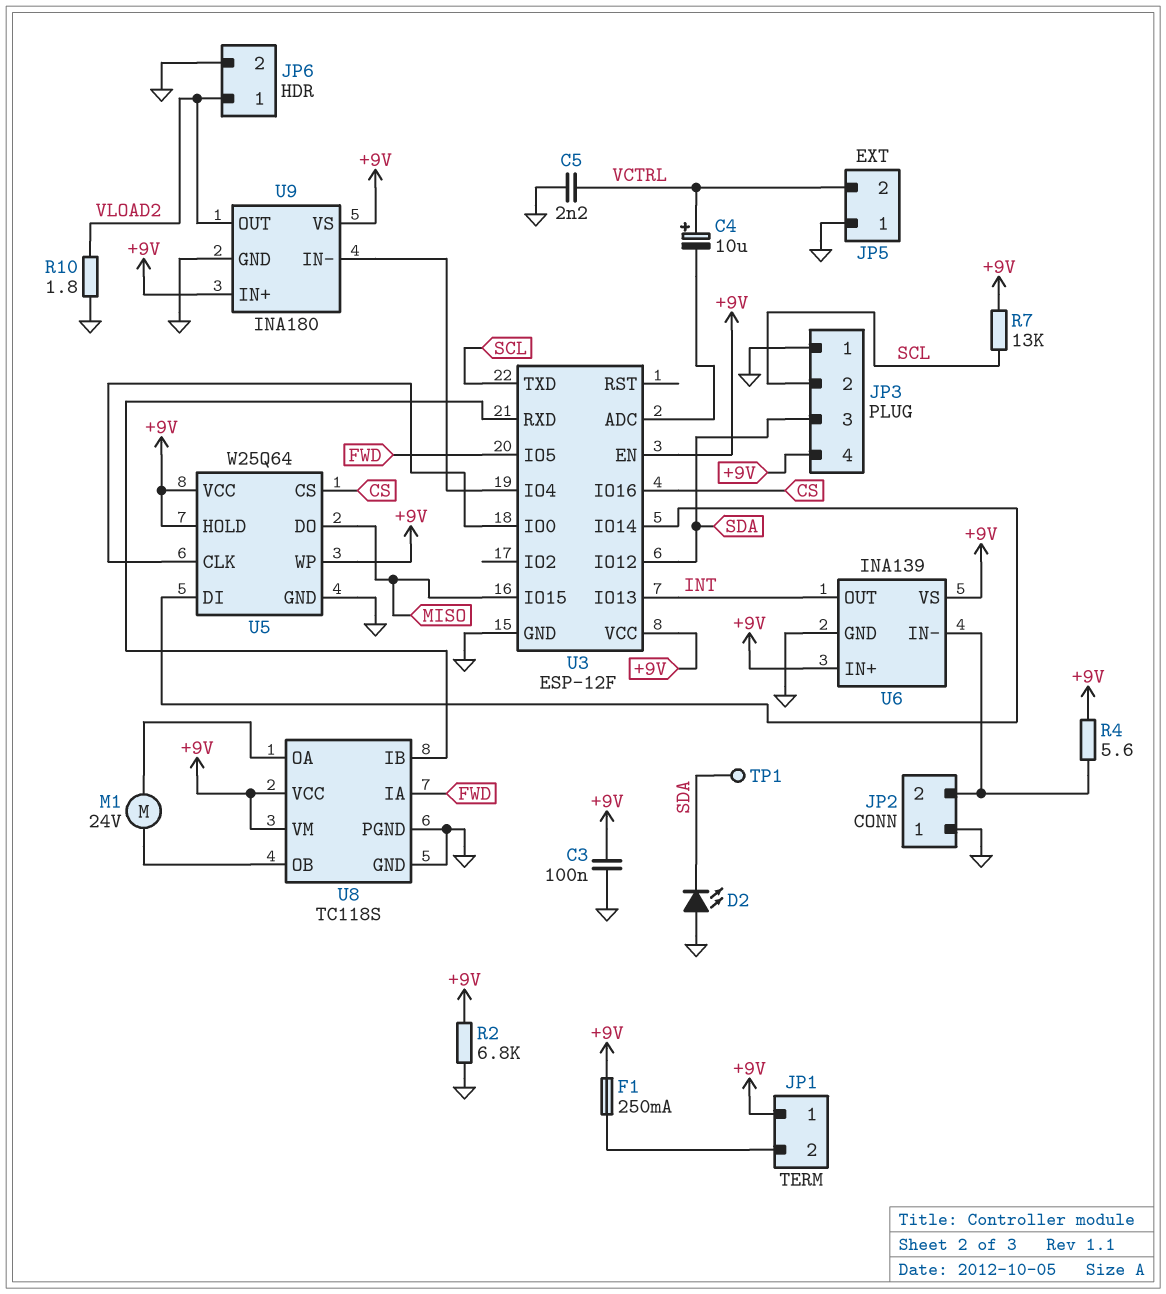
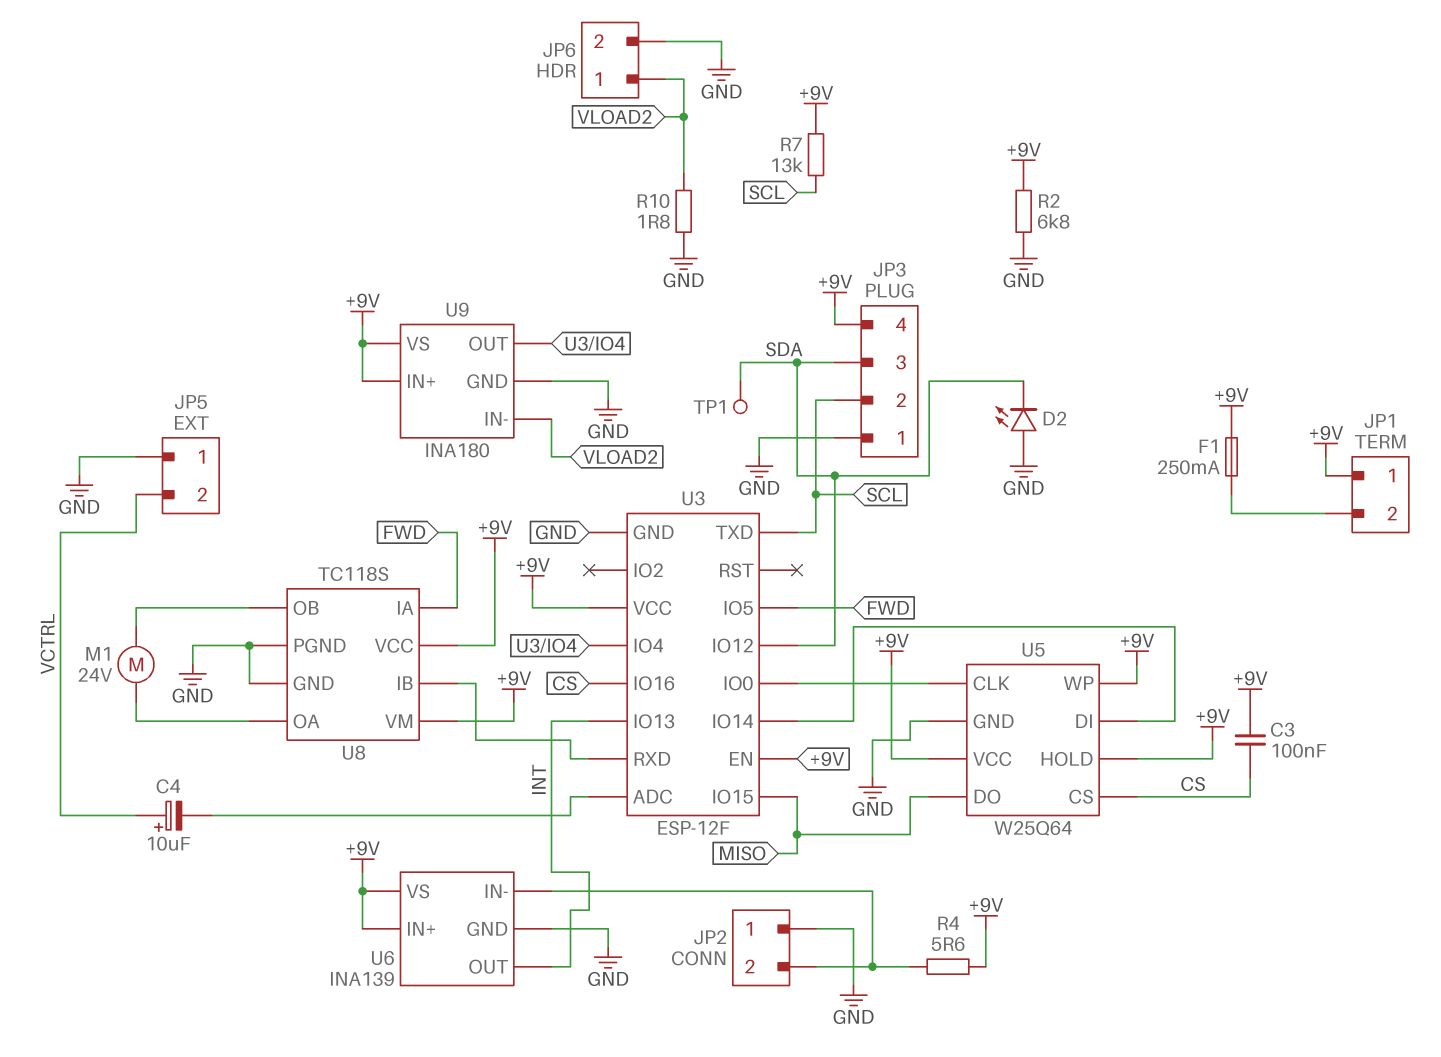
C3: 100nF (+9V, GND) -> 100nF (+9V, CS)
C5: 2.2nF (GND, VCTRL) -> none
U9 pin IN-: U3/IO4 -> VLOAD2
U9 pin OUT: VLOAD2 -> U3/IO4

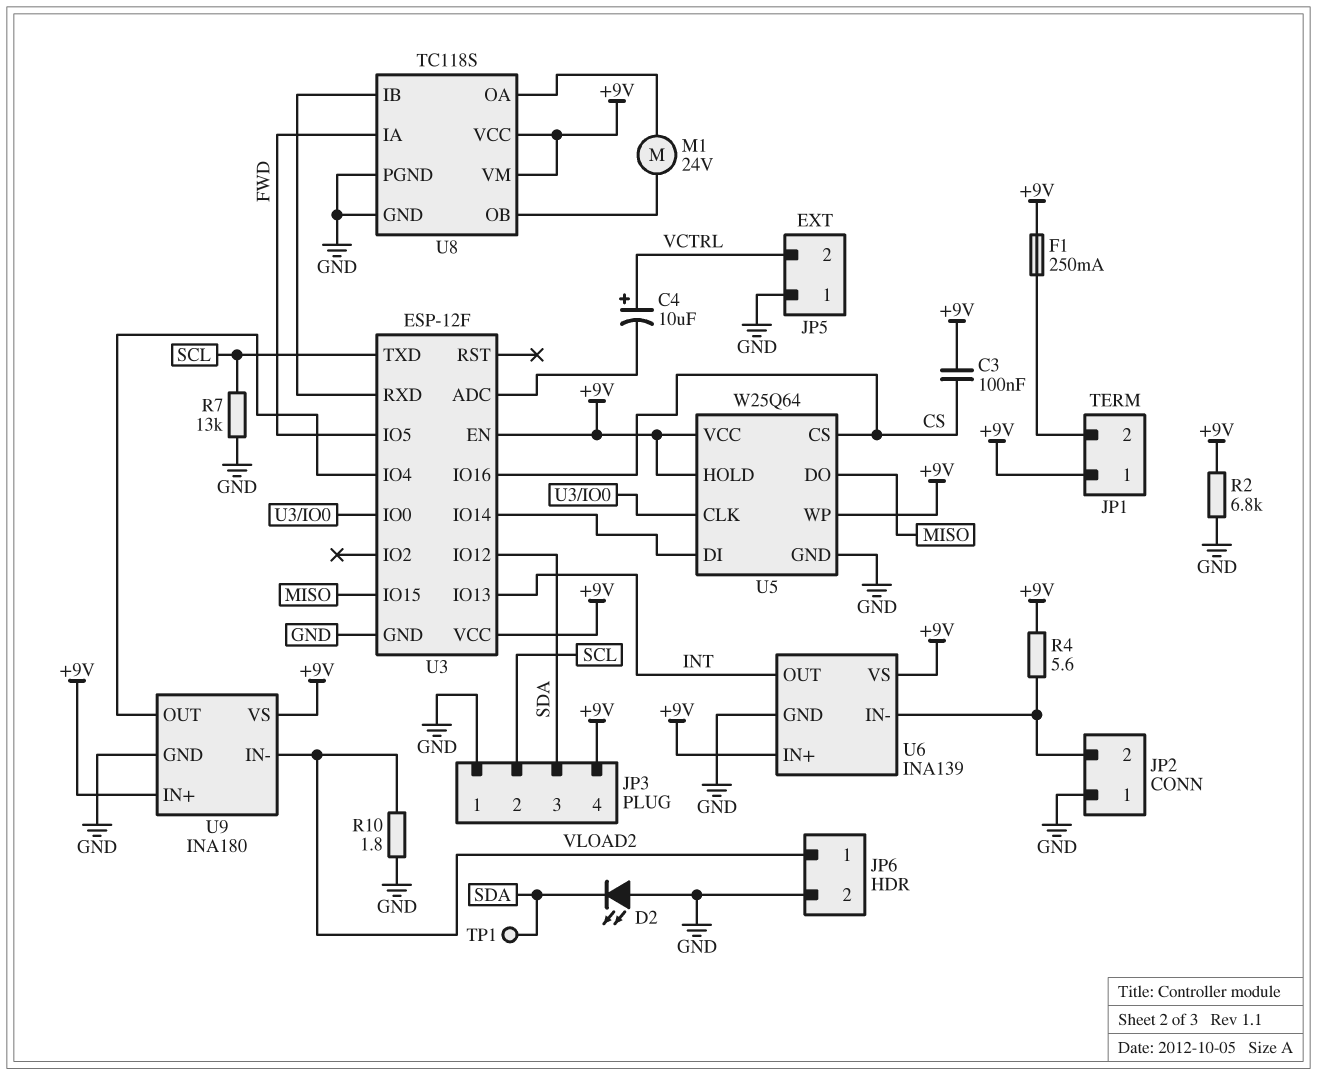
R7: 13k (+9V, SCL) -> 13k (GND, SCL)

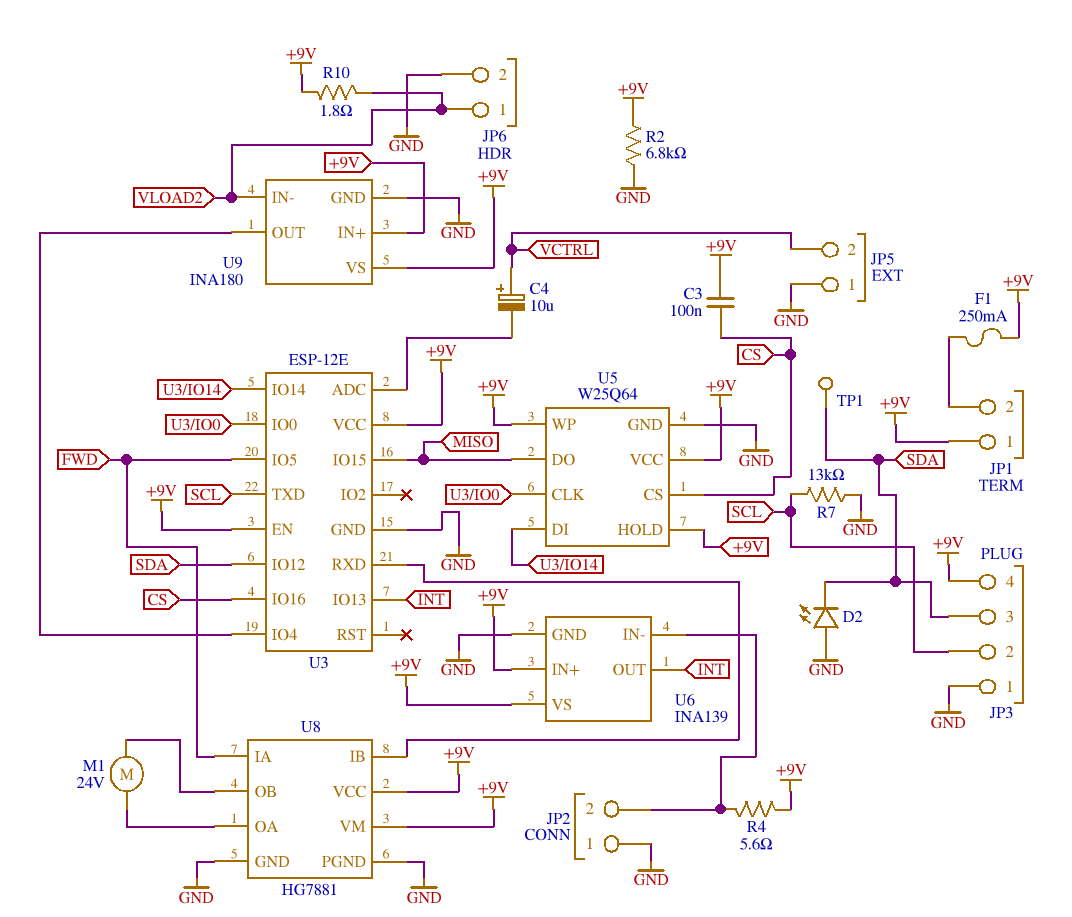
R10: 1.8 (GND, VLOAD2) -> 1.8 (+9V, VLOAD2)
U3: ESP-12F -> ESP-12E
U8: TC118S -> HG7881

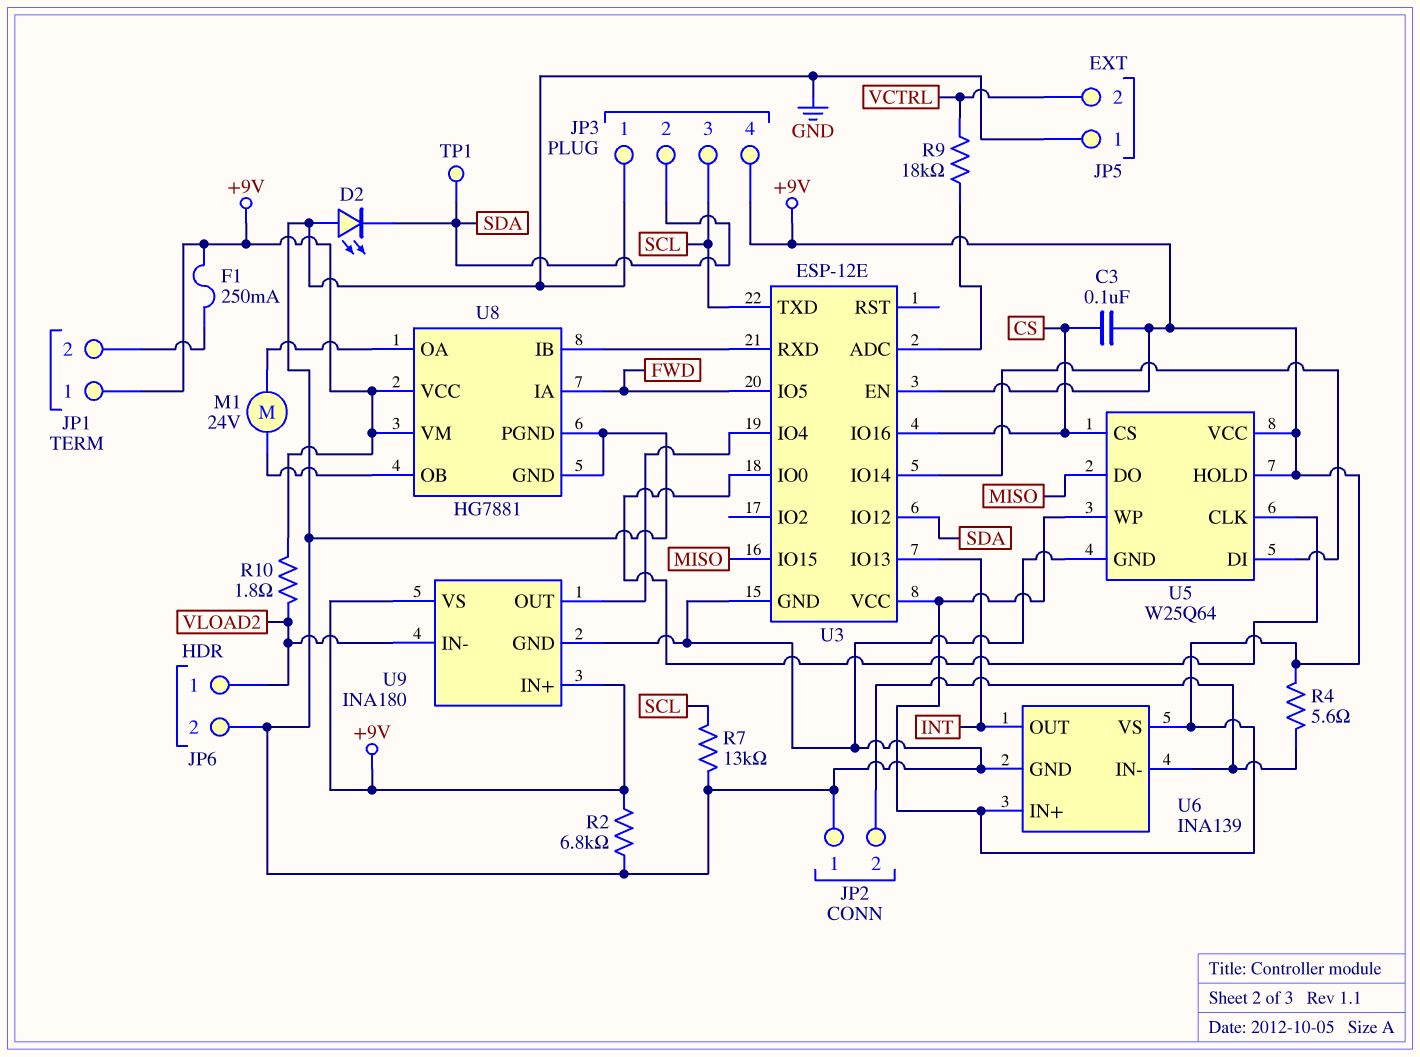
C4: 10uF (plus VCTRL, minus U3/ADC) -> none
JP3 pin 2: SCL -> SDA
JP3 pin 3: SDA -> SCL
R9: none -> 18k (U3/ADC, VCTRL)

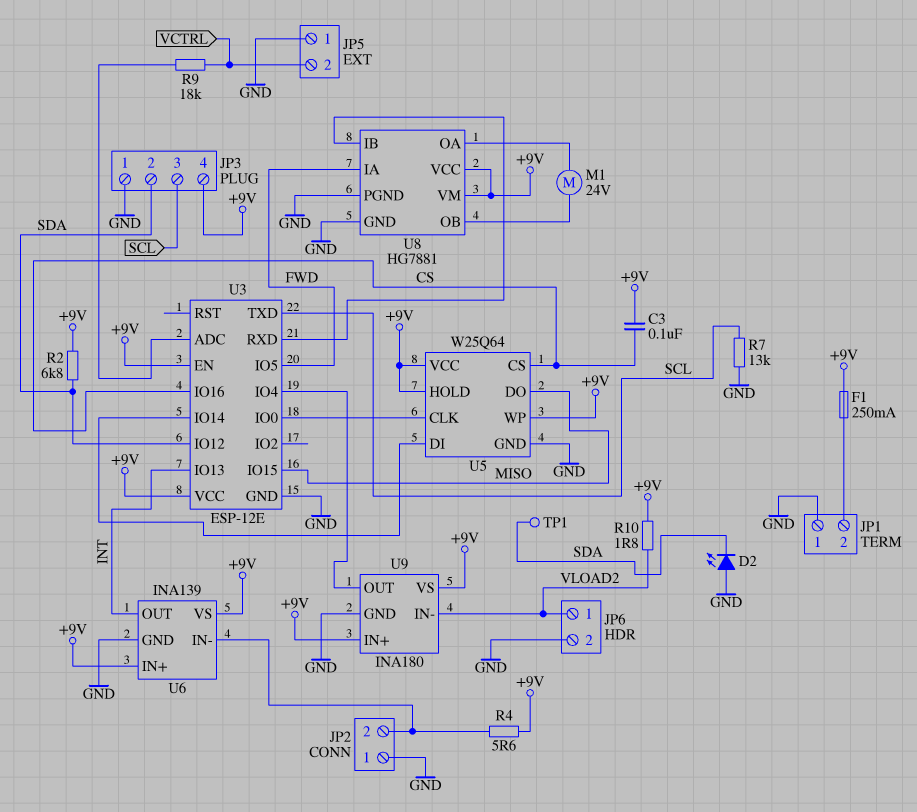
JP1 pin 1: +9V -> GND
R2: 6.8k (+9V, GND) -> 6.8k (+9V, SDA)

